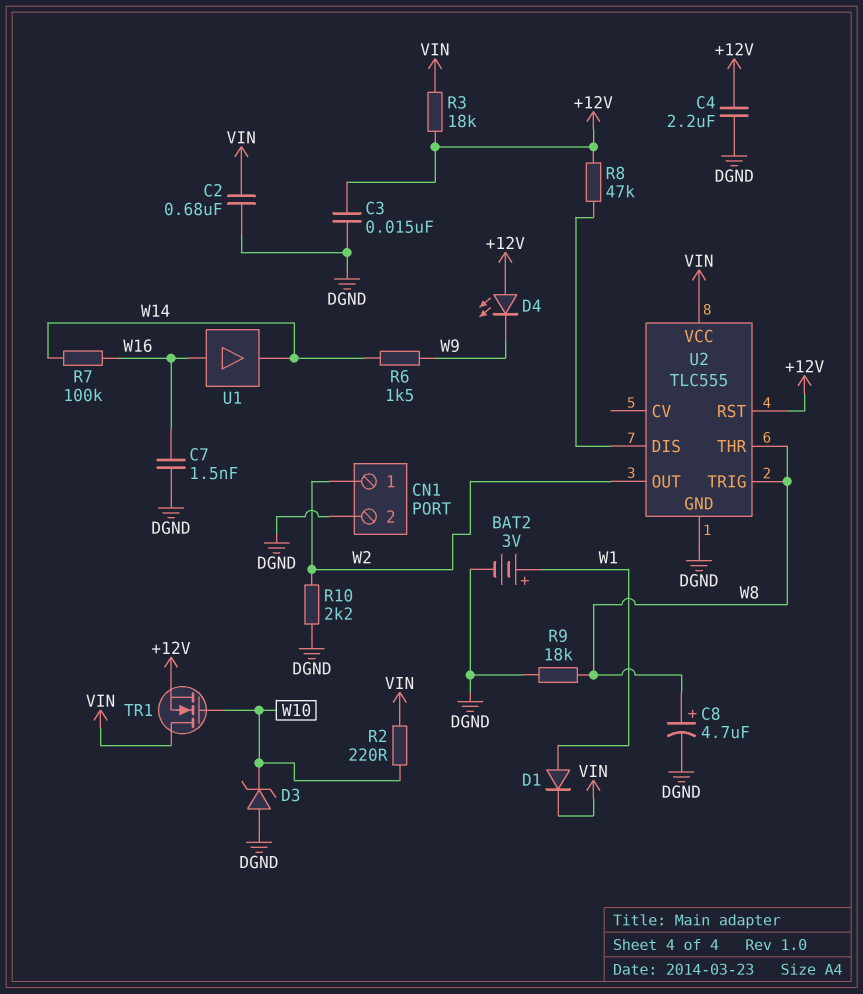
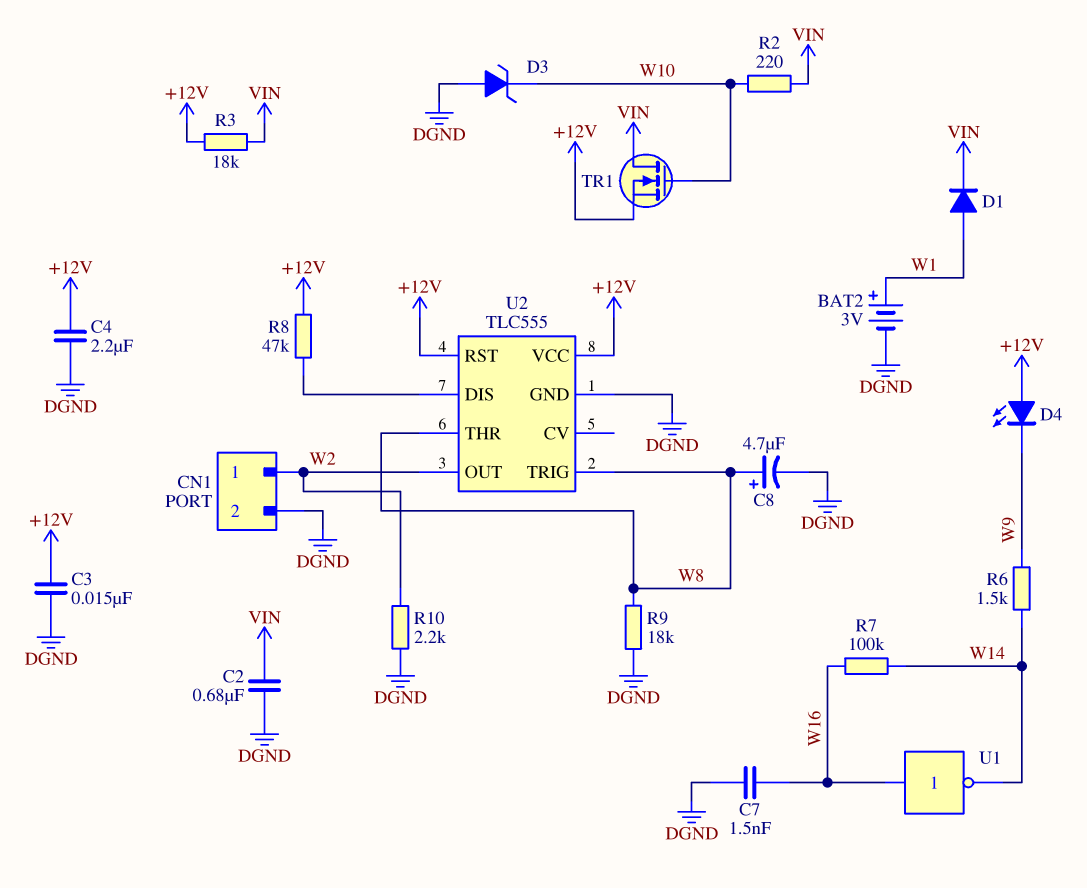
U1: buffer (in W16, out W14) -> NOT (in W16, out W14)
U2 pin VCC: VIN -> +12V

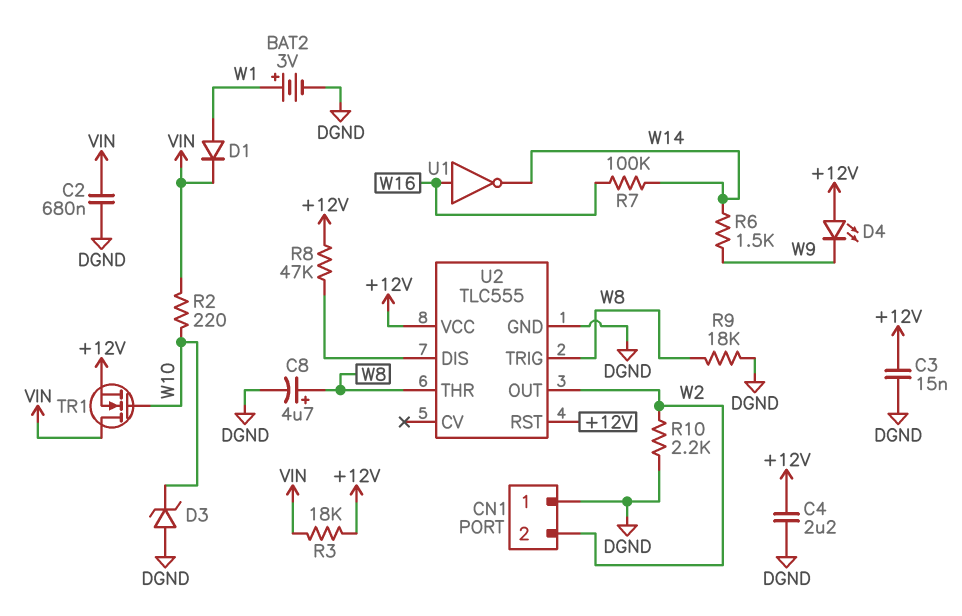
C7: 1.5nF (DGND, W16) -> none
CN1 pin 1: W2 -> DGND
CN1 pin 2: DGND -> W2

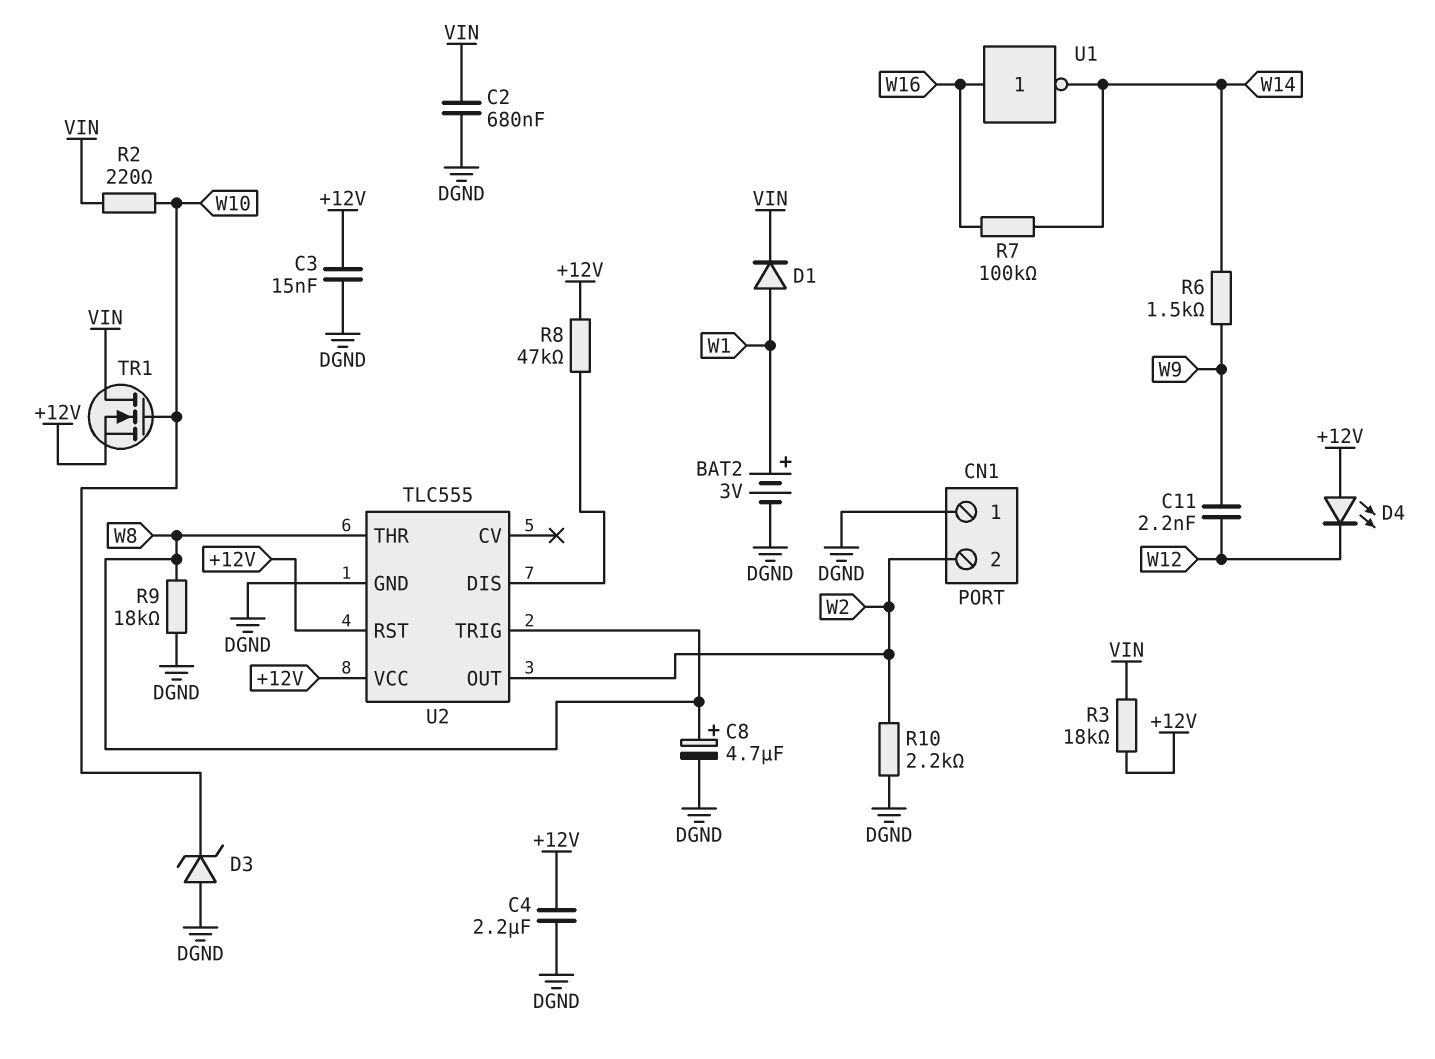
C11: none -> 2.2nF (W9, W12)
D4: LED (A +12V, K W9) -> LED (A +12V, K W12)

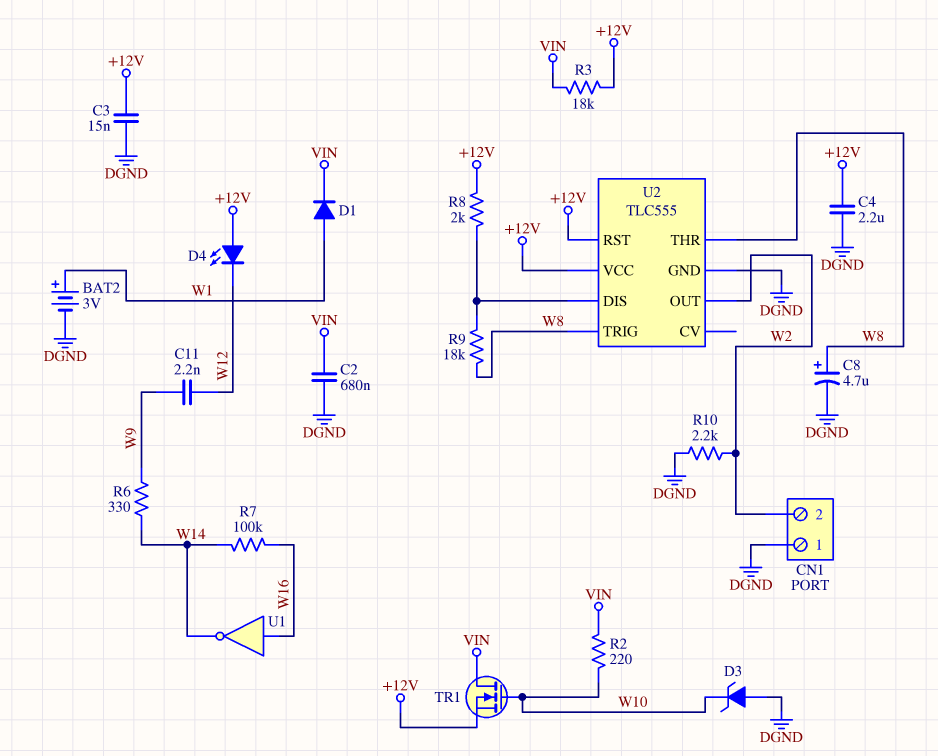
R6: 1.5k (W9, W14) -> 330 (W9, W14)
R8: 47k (+12V, U2/DIS) -> 2k (+12V, U2/DIS)
R9: 18k (DGND, W8) -> 18k (U2/DIS, W8)

